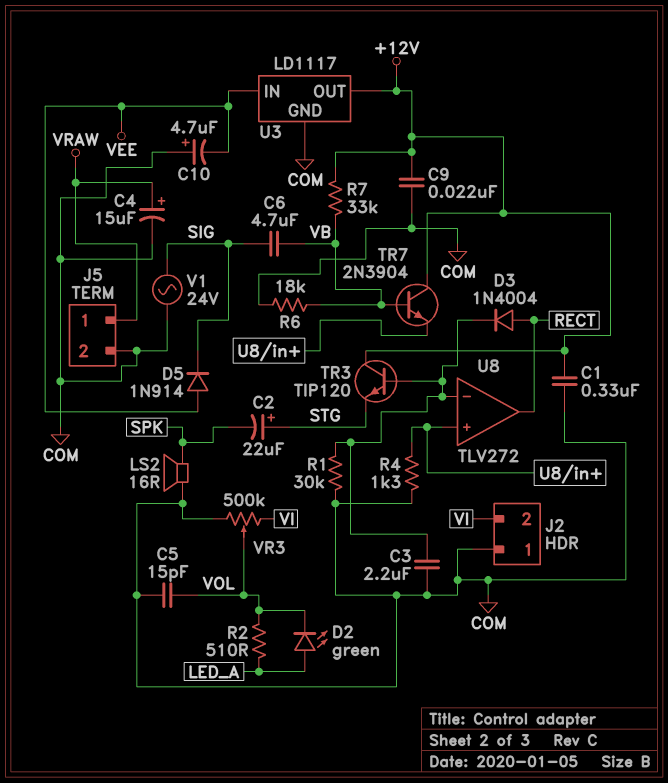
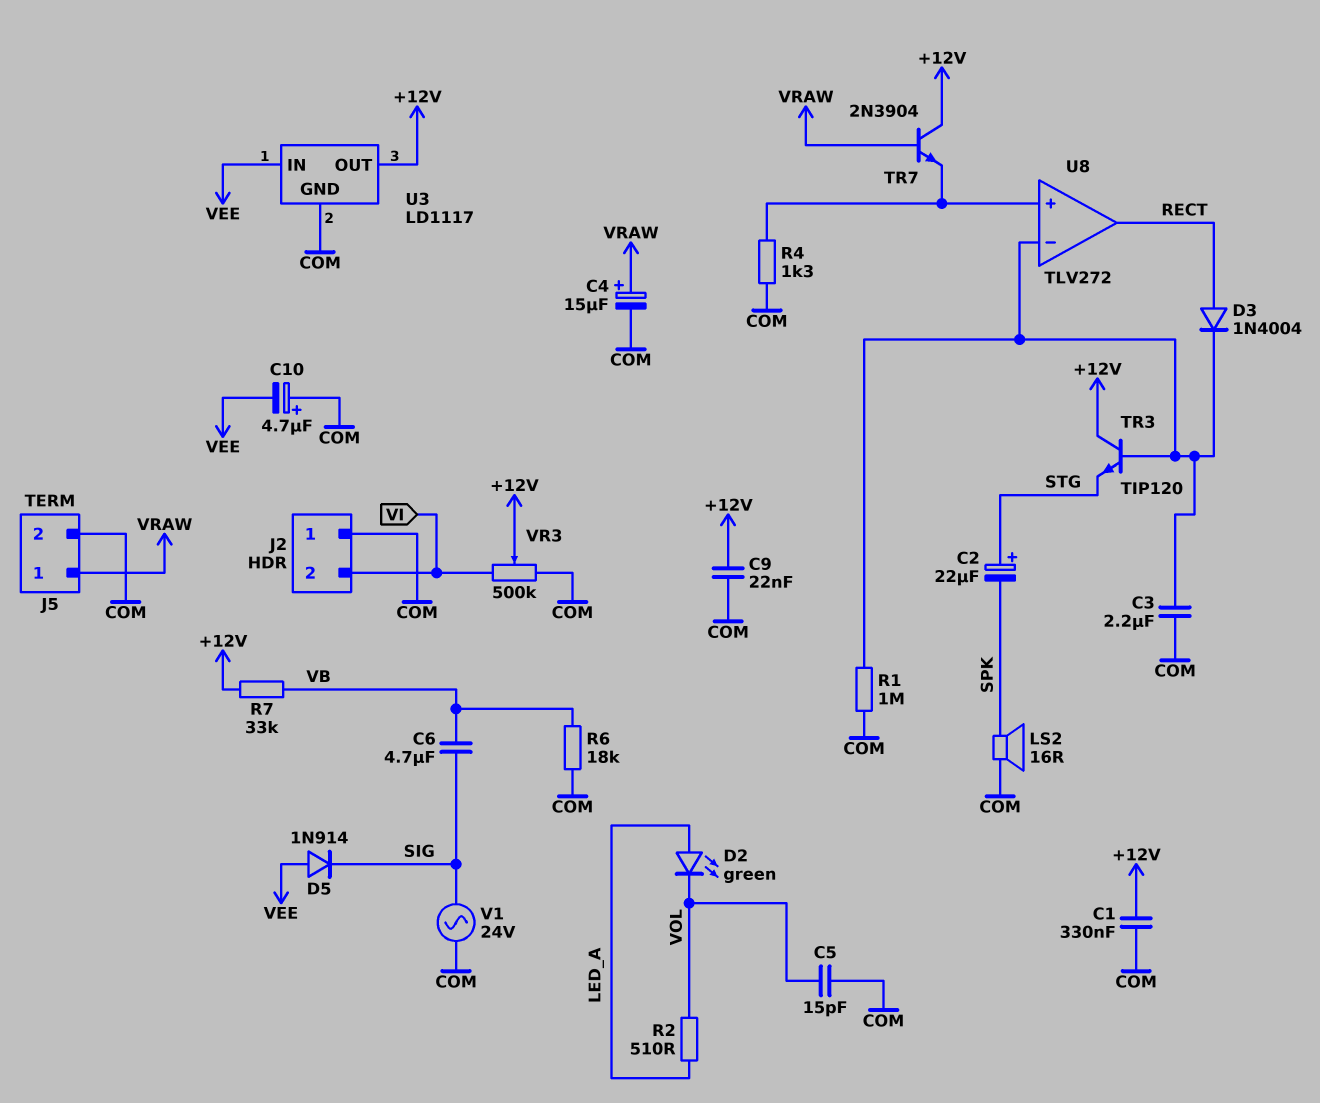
R1: 30k (COM, U8/in-) -> 1M (COM, U8/in-)
TR7: NPN 2N3904 (B VB, C +12V, E U8/in+) -> NPN 2N3904 (B VRAW, C +12V, E U8/in+)
VR3: 500k (COM, VI, wiper VOL) -> 500k (COM, VI, wiper +12V)

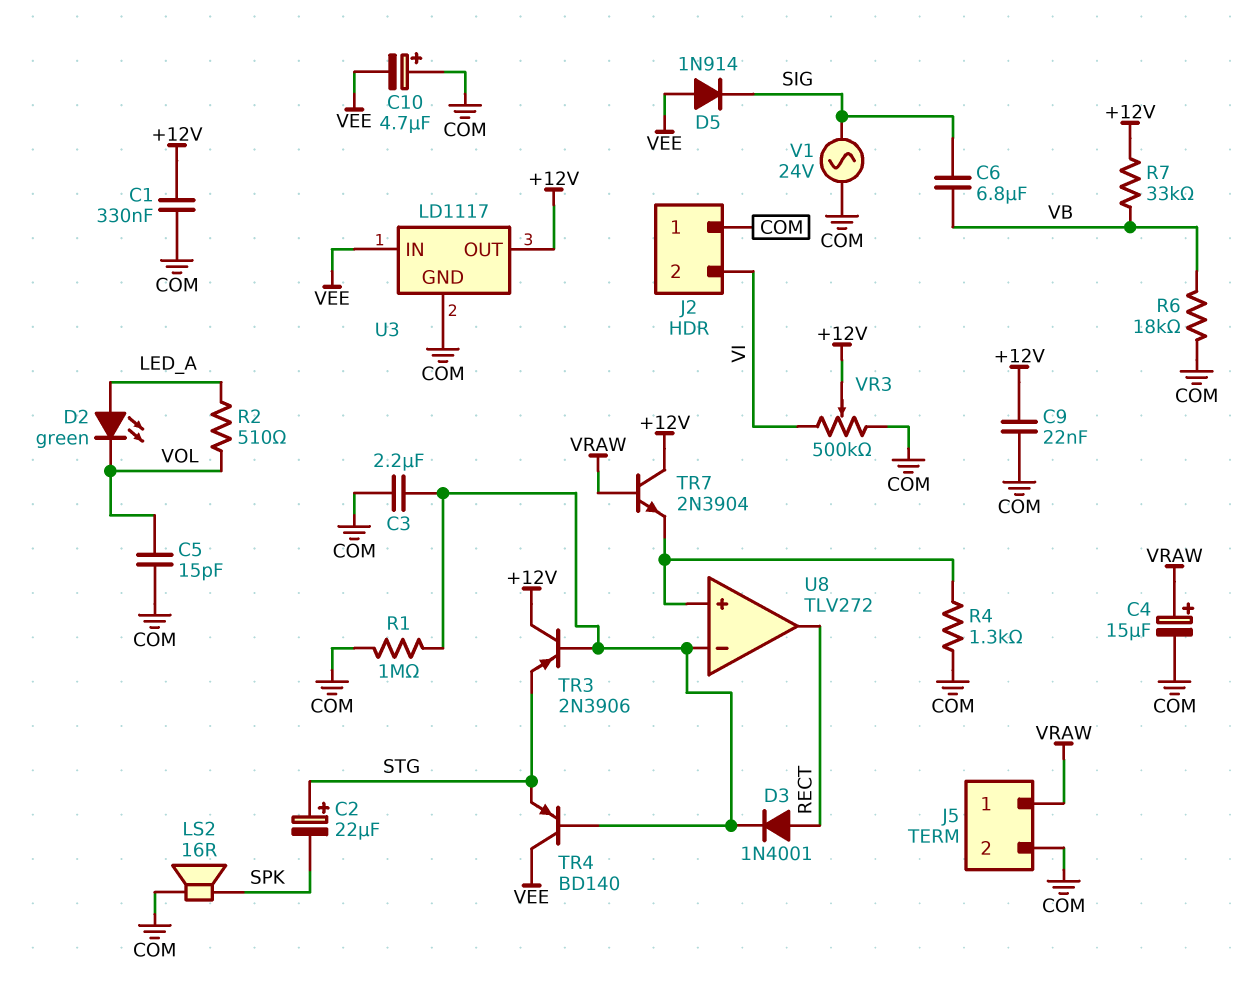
C6: 4.7uF (SIG, VB) -> 6.8uF (SIG, VB)
D3: diode 1N4004 (A RECT, K U8/in-) -> diode 1N4001 (A RECT, K U8/in-)
TR3: NPN TIP120 (B U8/in-, C +12V, E STG) -> PNP 2N3906 (B U8/in-, C +12V, E STG)
TR4: none -> PNP BD140 (B U8/in-, C VEE, E STG)

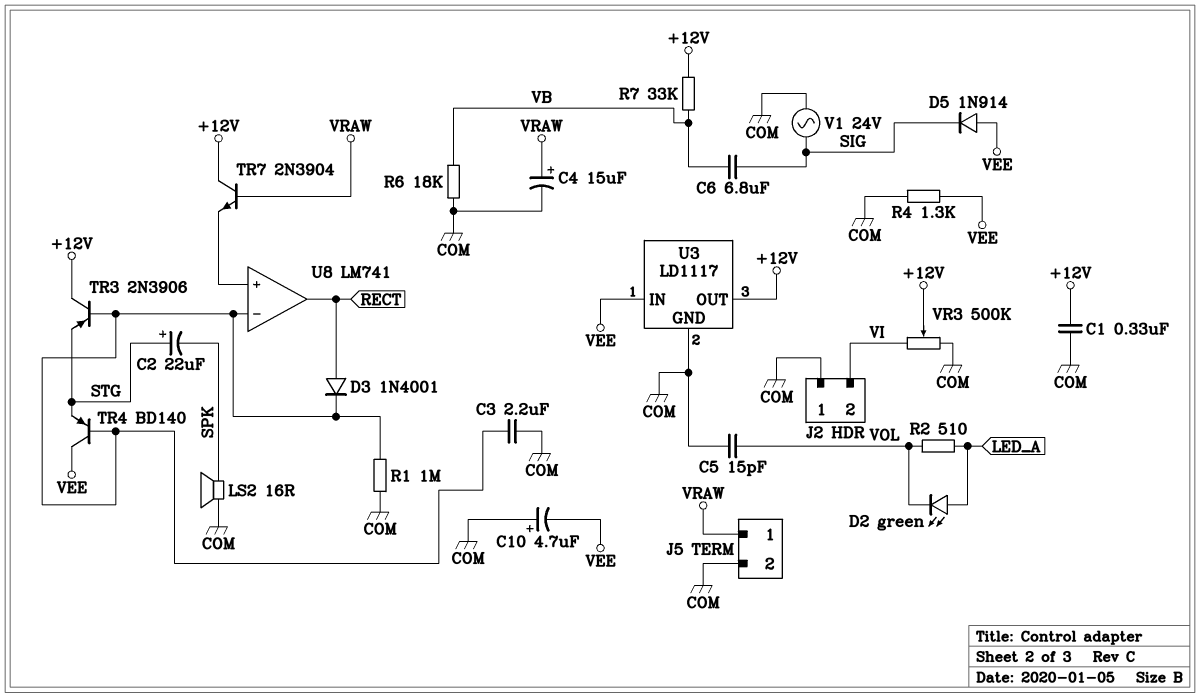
C9: 22nF (+12V, COM) -> none
R4: 1.3k (COM, U8/in+) -> 1.3k (COM, VEE)
U8: TLV272 -> LM741

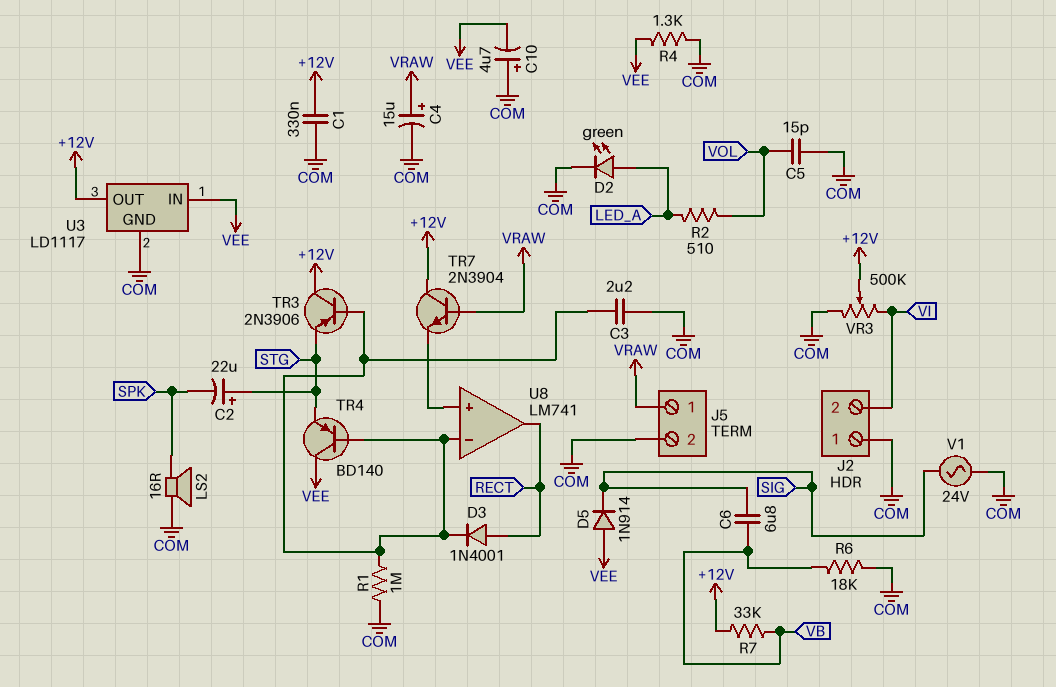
D2: LED green (A LED_A, K VOL) -> LED green (A LED_A, K COM)

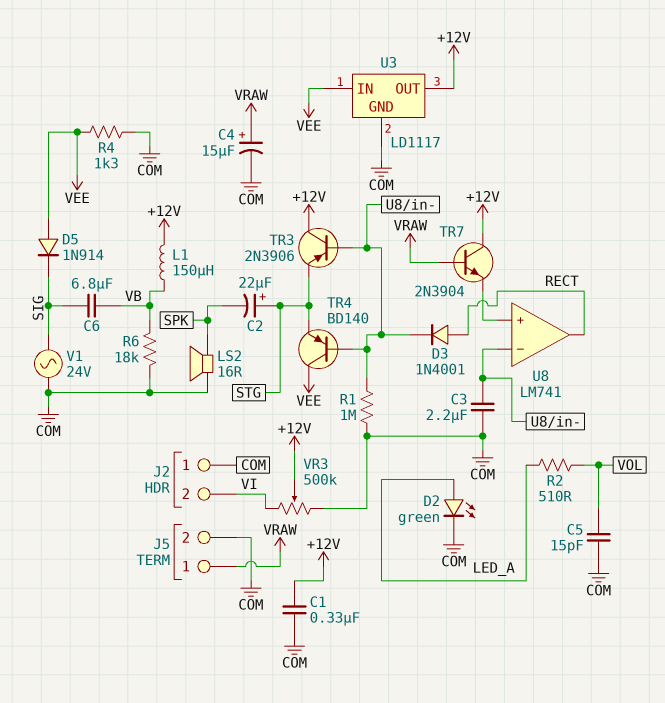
C10: 4.7uF (plus COM, minus VEE) -> none
L1: none -> 150uH (+12V, VB)
R7: 33k (+12V, VB) -> none

